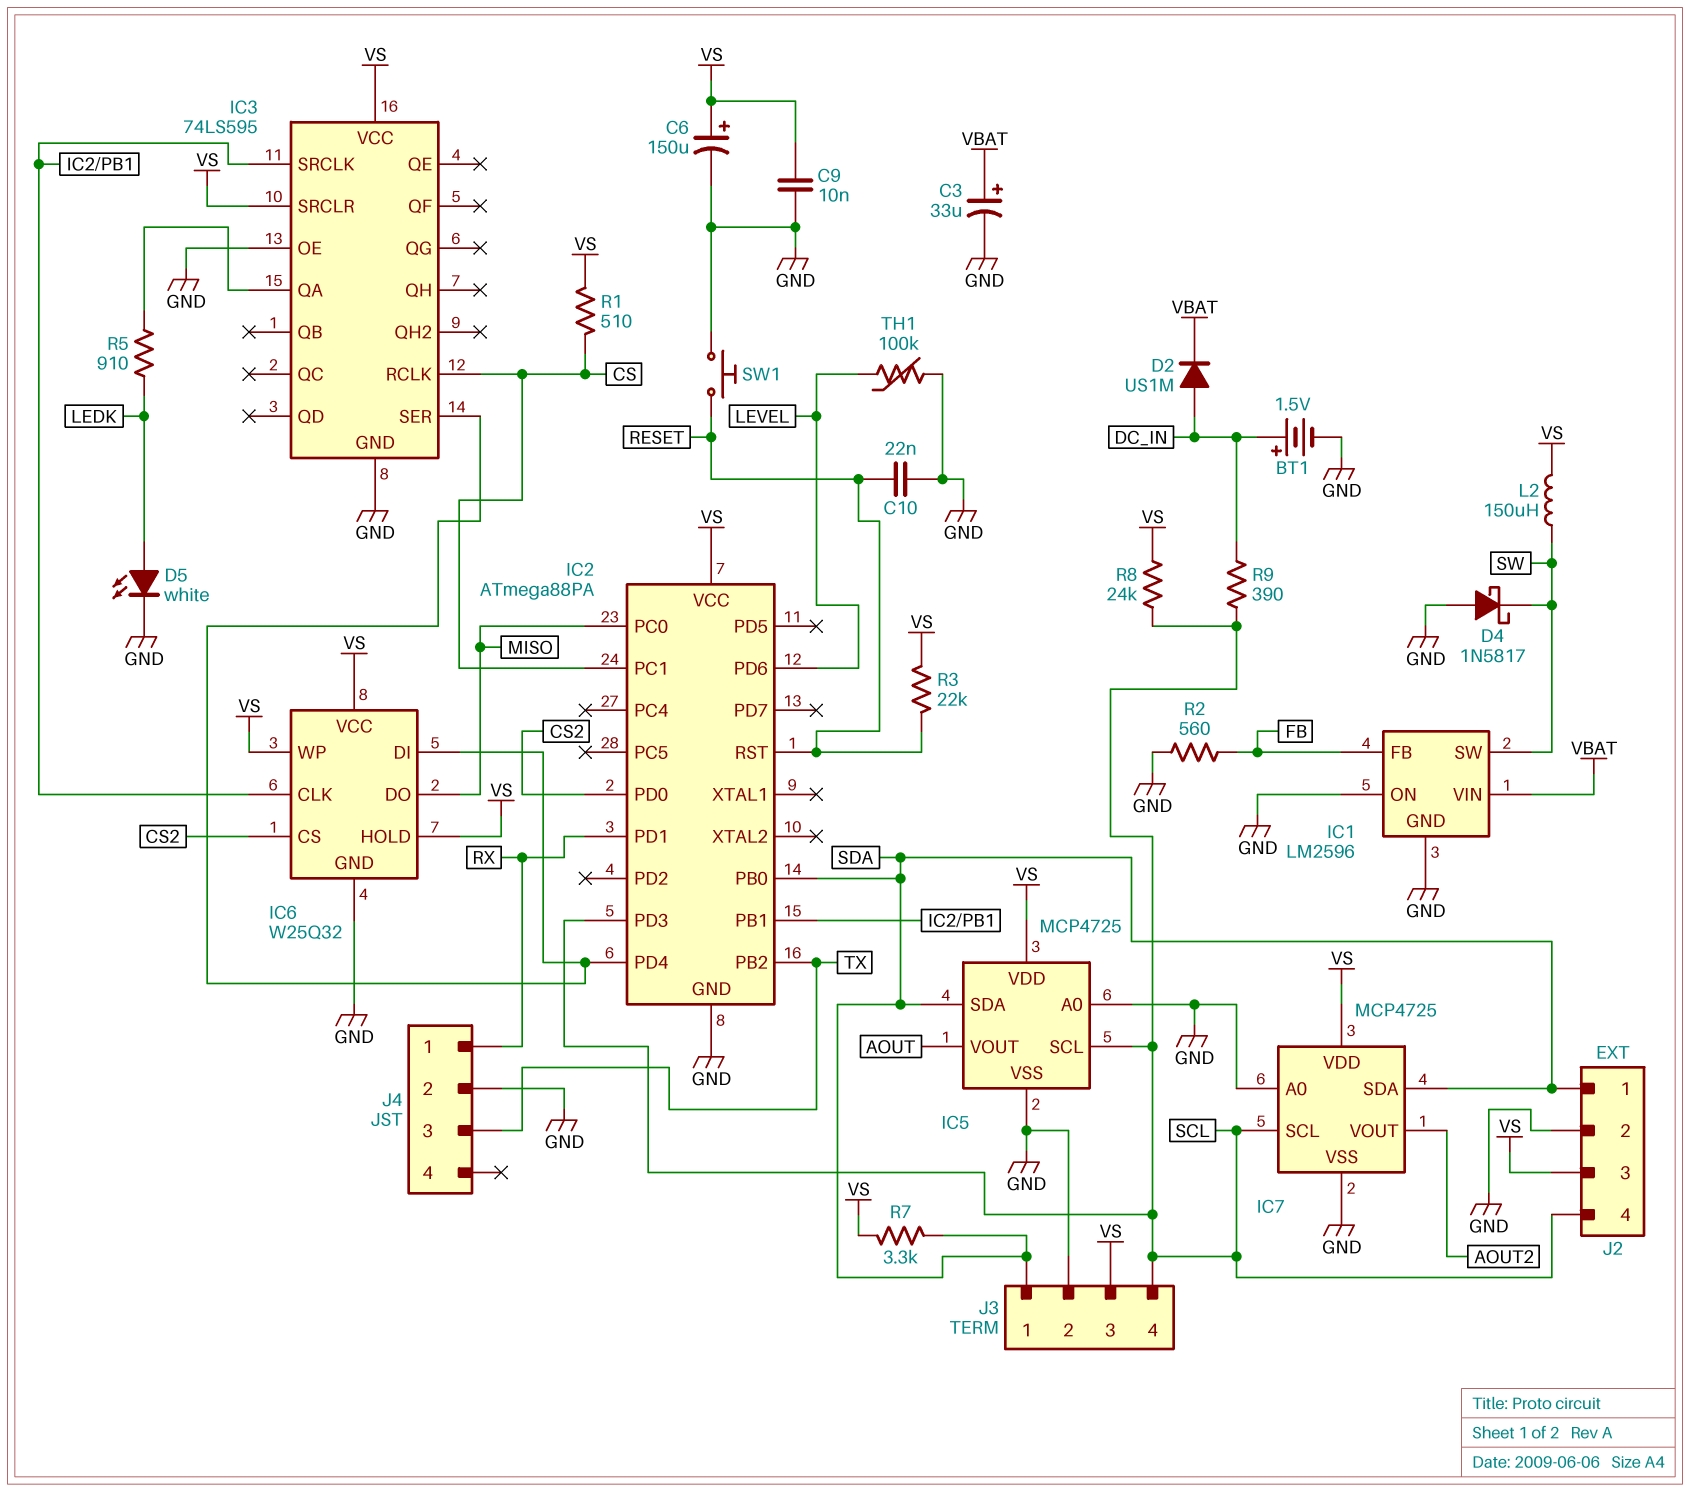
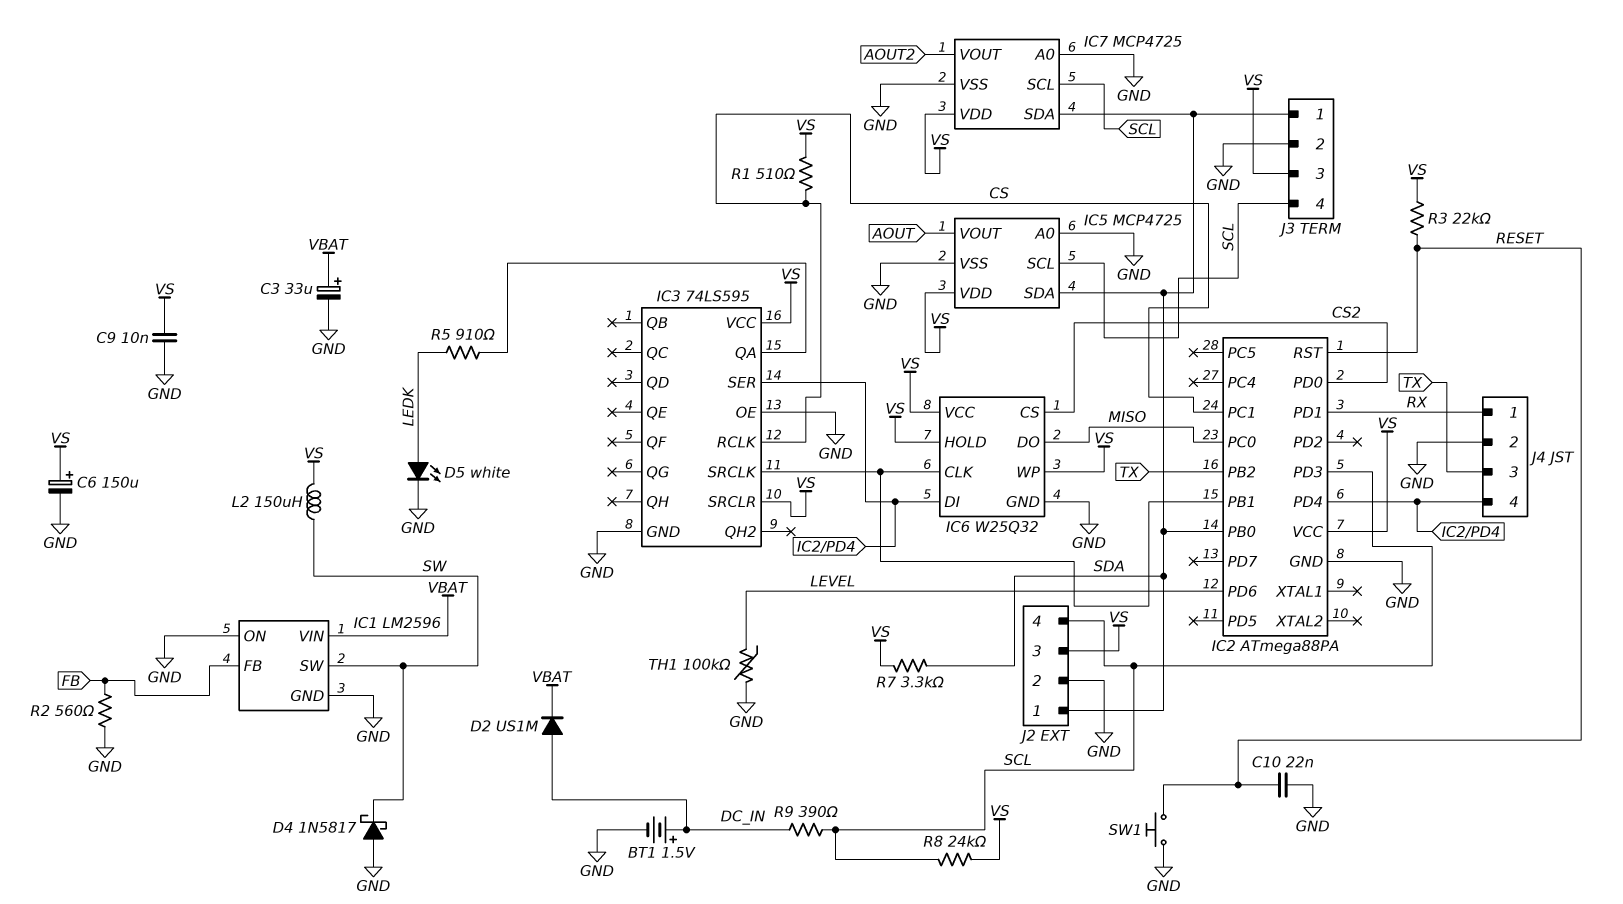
J4 pin 4: none -> IC2/PD4

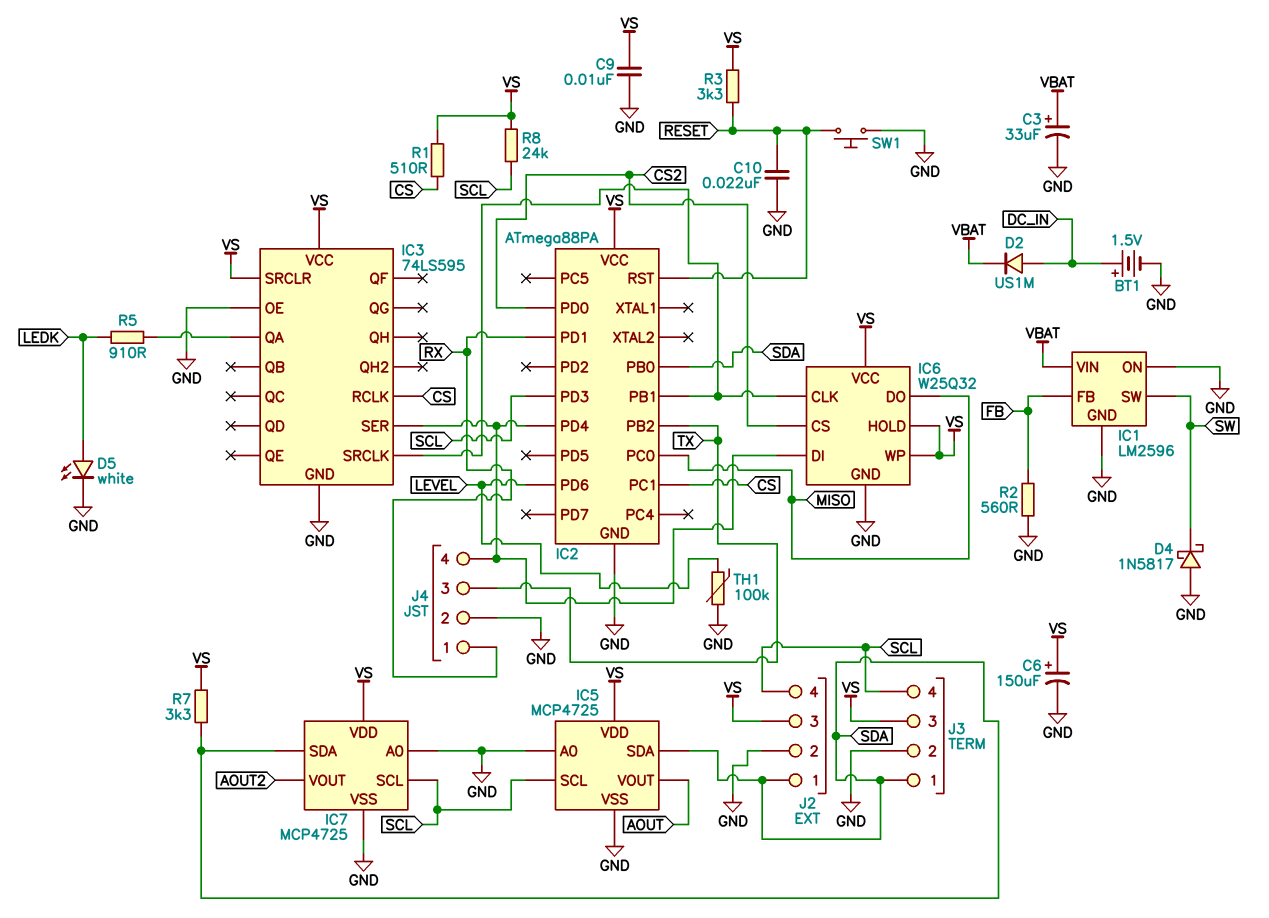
L2: 150uH (SW, VS) -> none
R3: 22k (RESET, VS) -> 3.3k (RESET, VS)
R9: 390 (DC_IN, SCL) -> none

